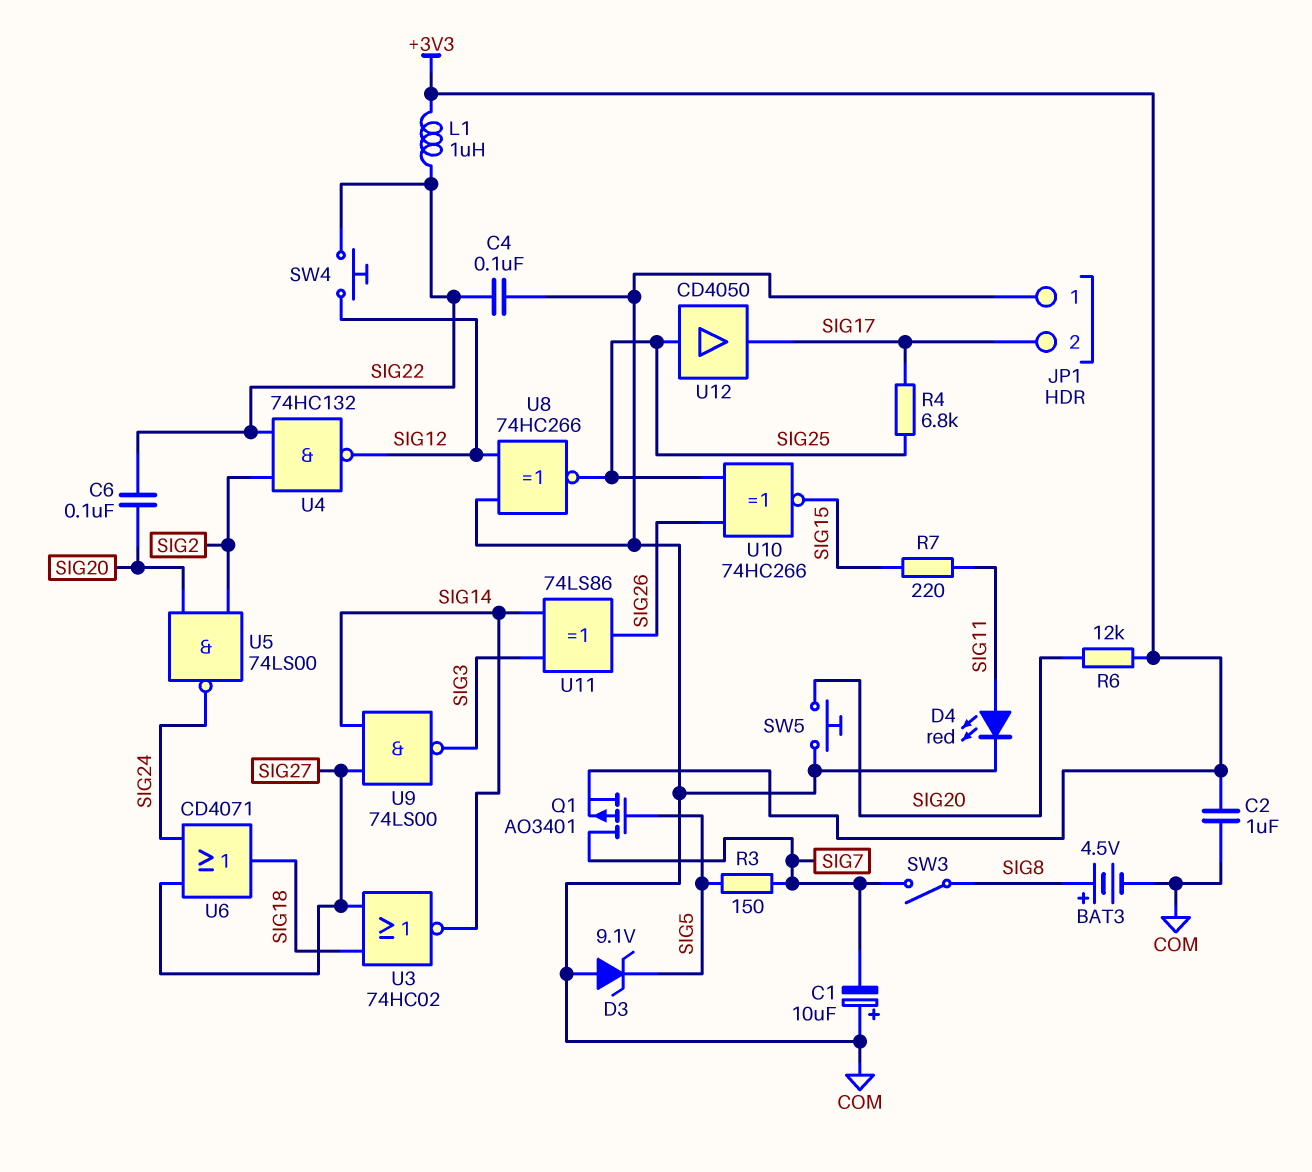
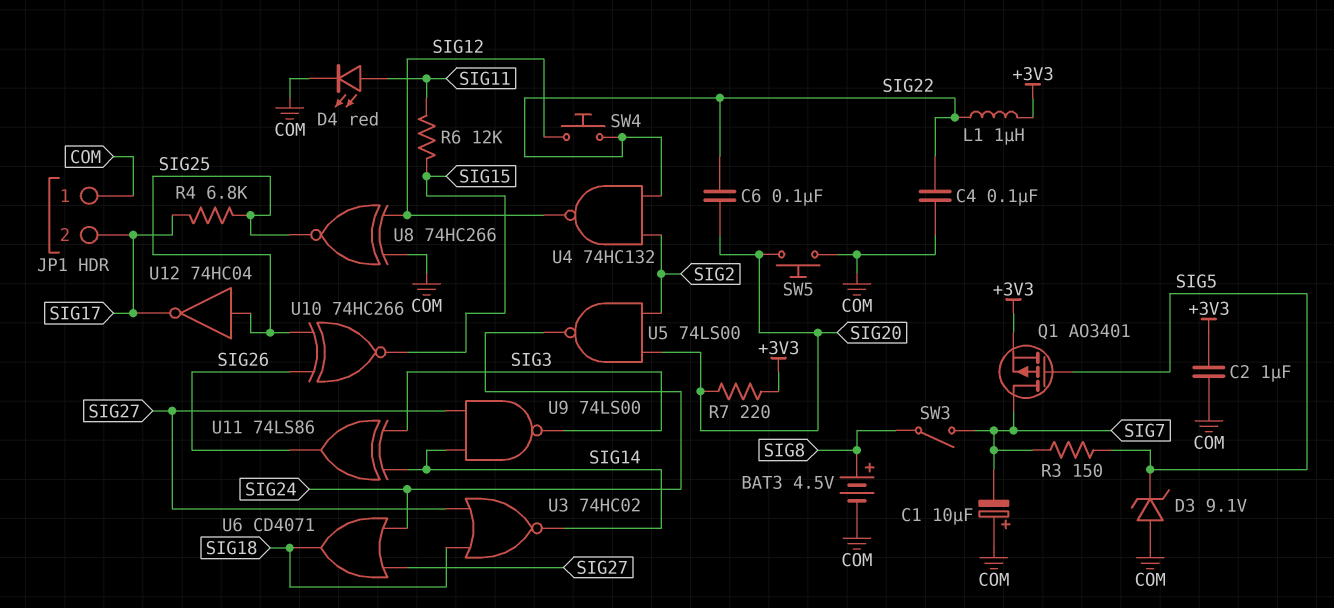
R6: 12k (+3V3, SIG20) -> 12k (SIG11, SIG15)
R7: 220 (SIG11, SIG15) -> 220 (+3V3, SIG20)
U12: buffer CD4050 (in SIG25, out SIG17) -> NOT 74HC04 (in SIG25, out SIG17)

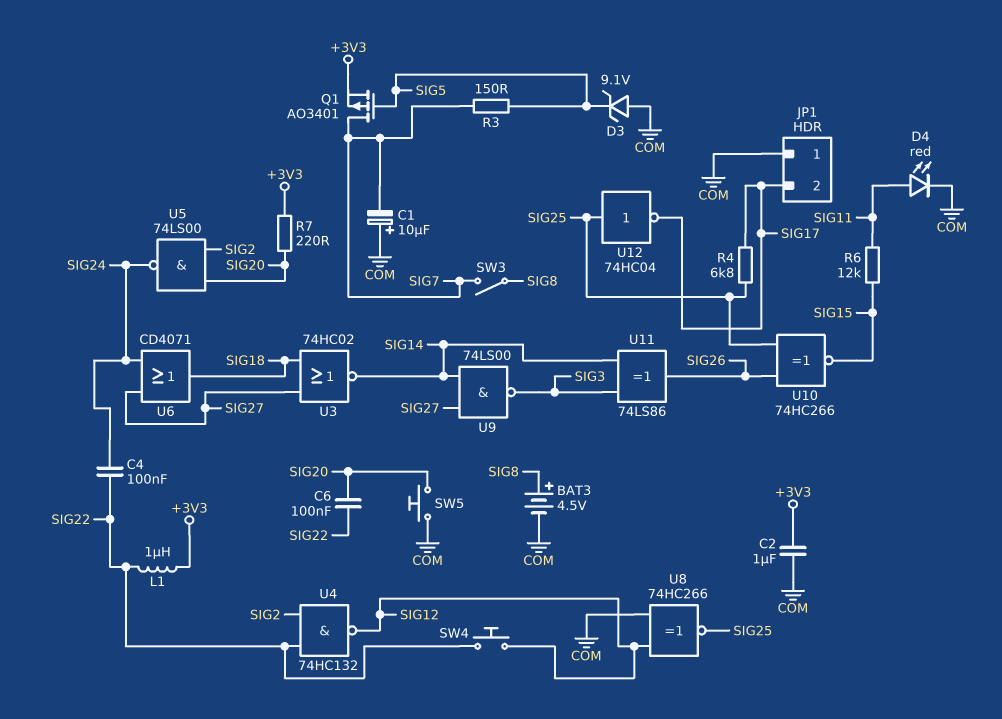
C4: 100nF (COM, SIG22) -> 100nF (SIG22, SIG24)

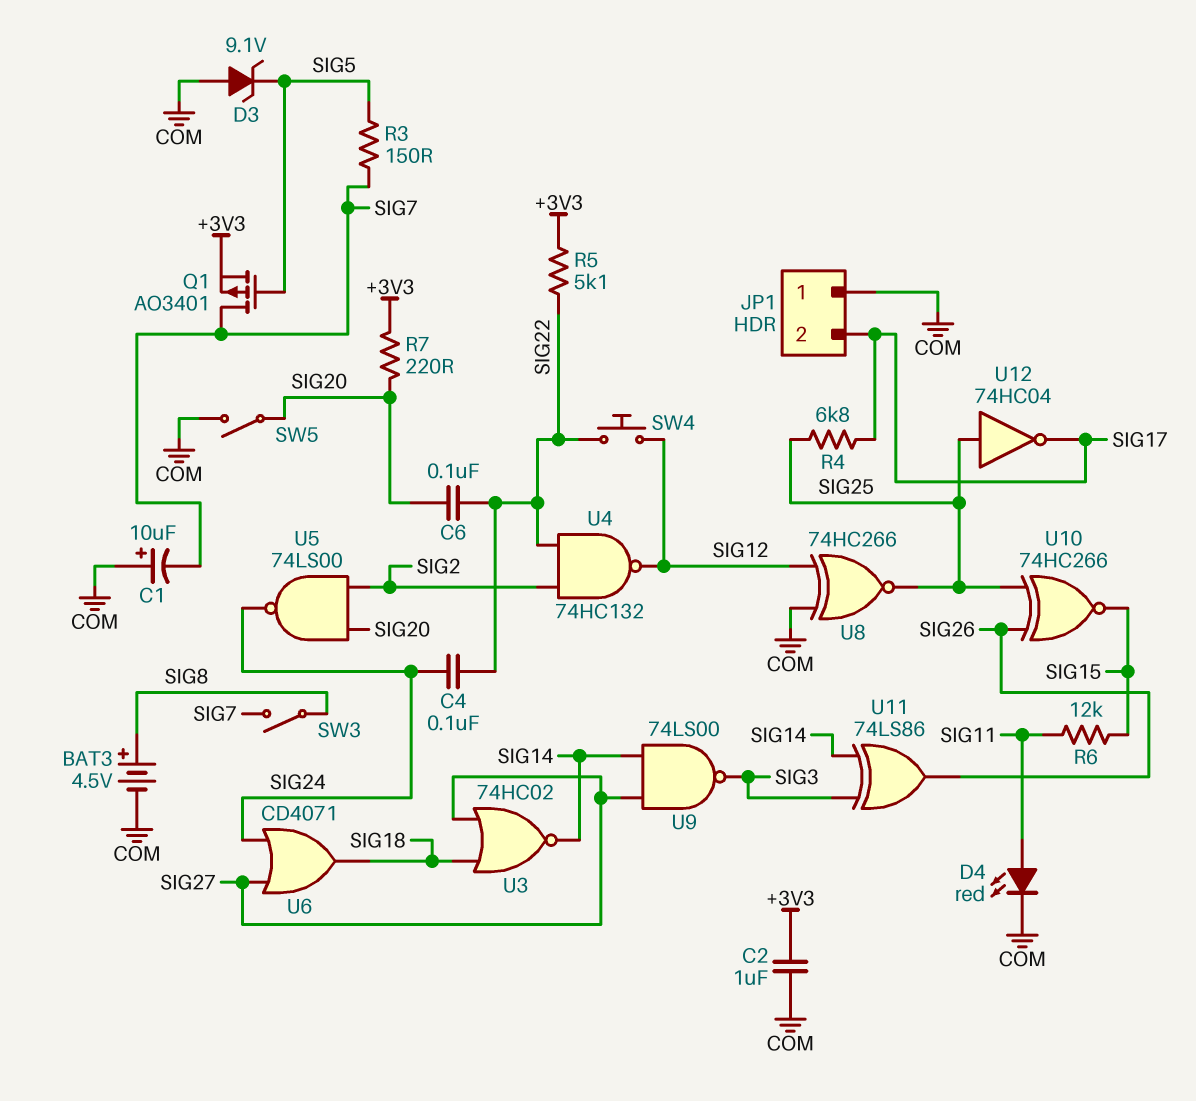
L1: 1uH (+3V3, SIG22) -> none
R5: none -> 5.1k (+3V3, SIG22)
SW5: button (COM, SIG20) -> switch (COM, SIG20)

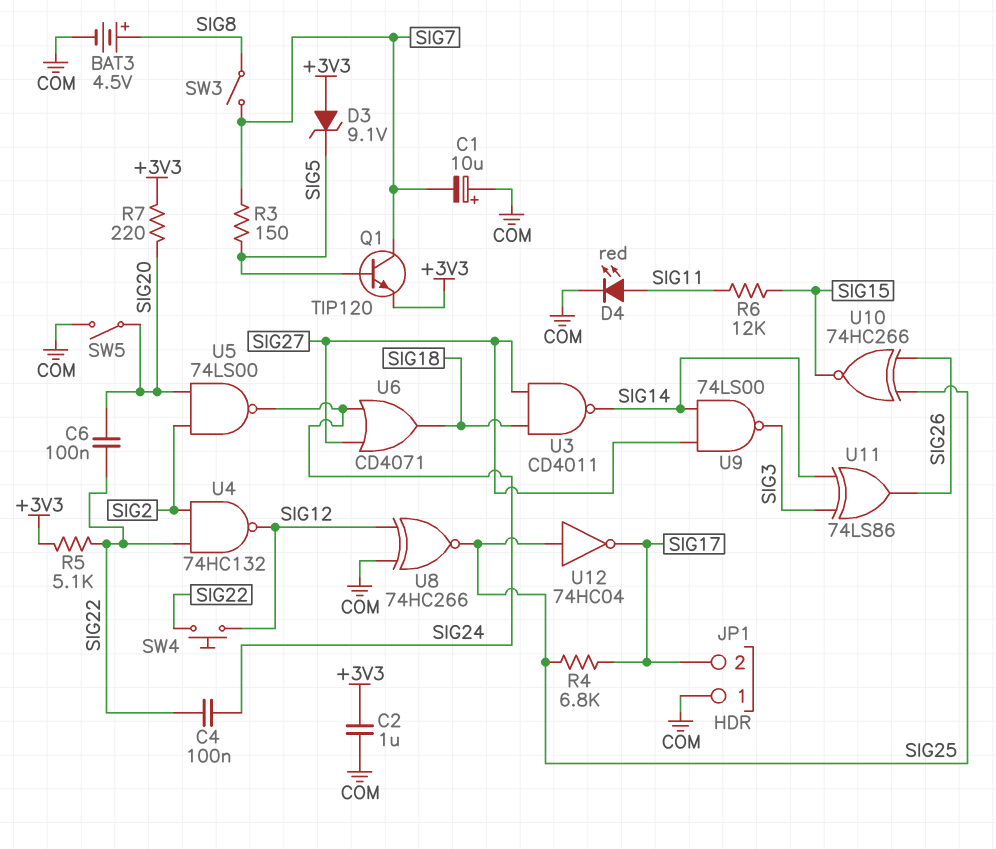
D3: zener 9.1V (A COM, K SIG5) -> zener 9.1V (A +3V3, K SIG5)
Q1: PMOS AO3401 (G SIG5, D SIG7, S +3V3) -> NPN TIP120 (B SIG5, C SIG7, E +3V3)
U3: NOR 74HC02 (in SIG18, in SIG27, out SIG14) -> NAND CD4011 (in SIG18, in SIG27, out SIG14)

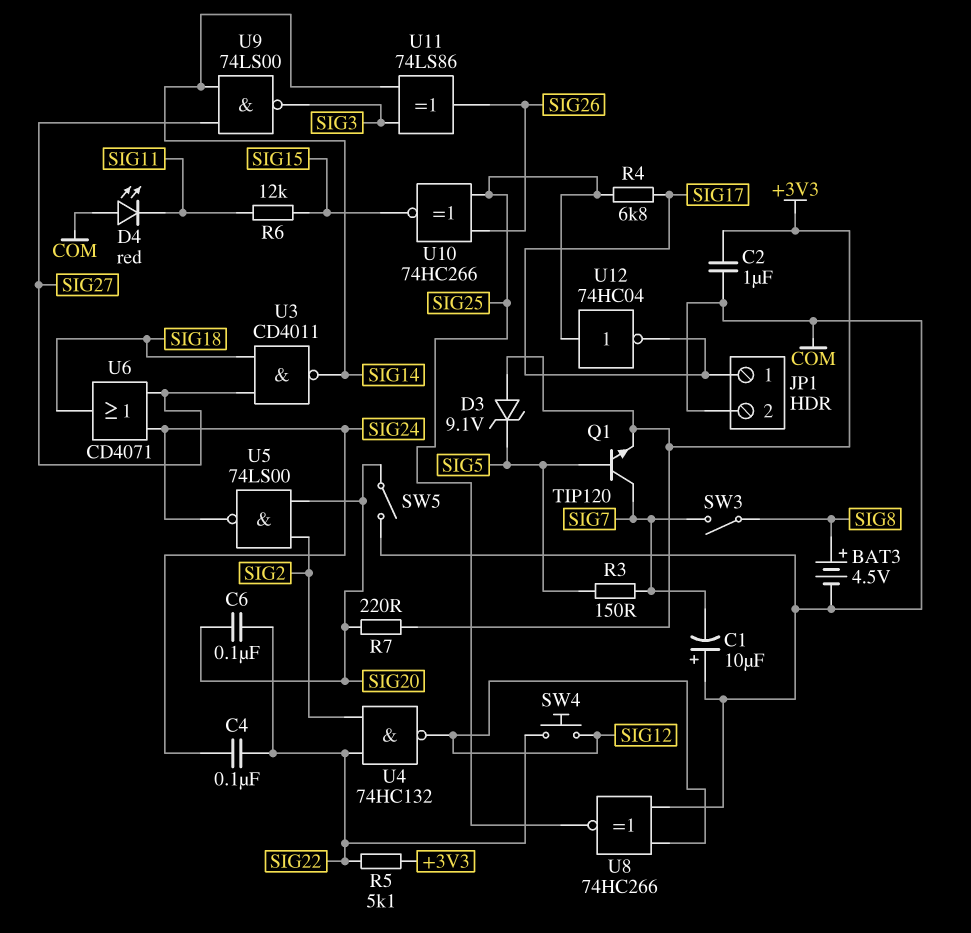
D4: LED red (A SIG11, K COM) -> LED red (A COM, K SIG11)
JP1 pin 1: COM -> SIG17
JP1 pin 2: SIG17 -> COM

